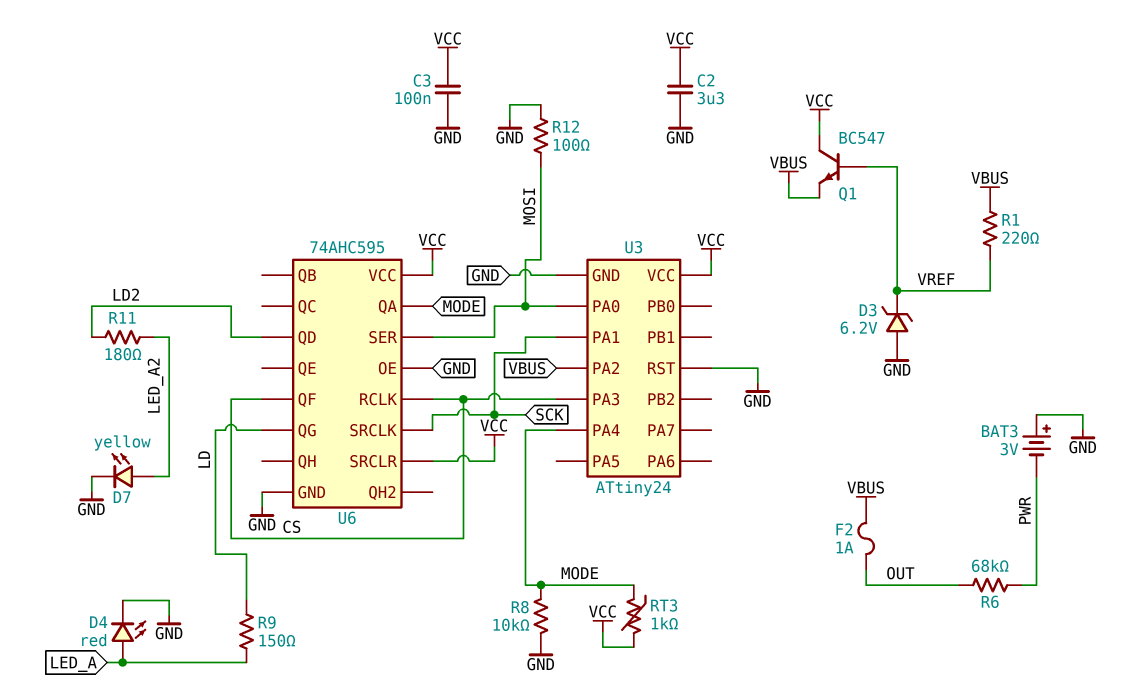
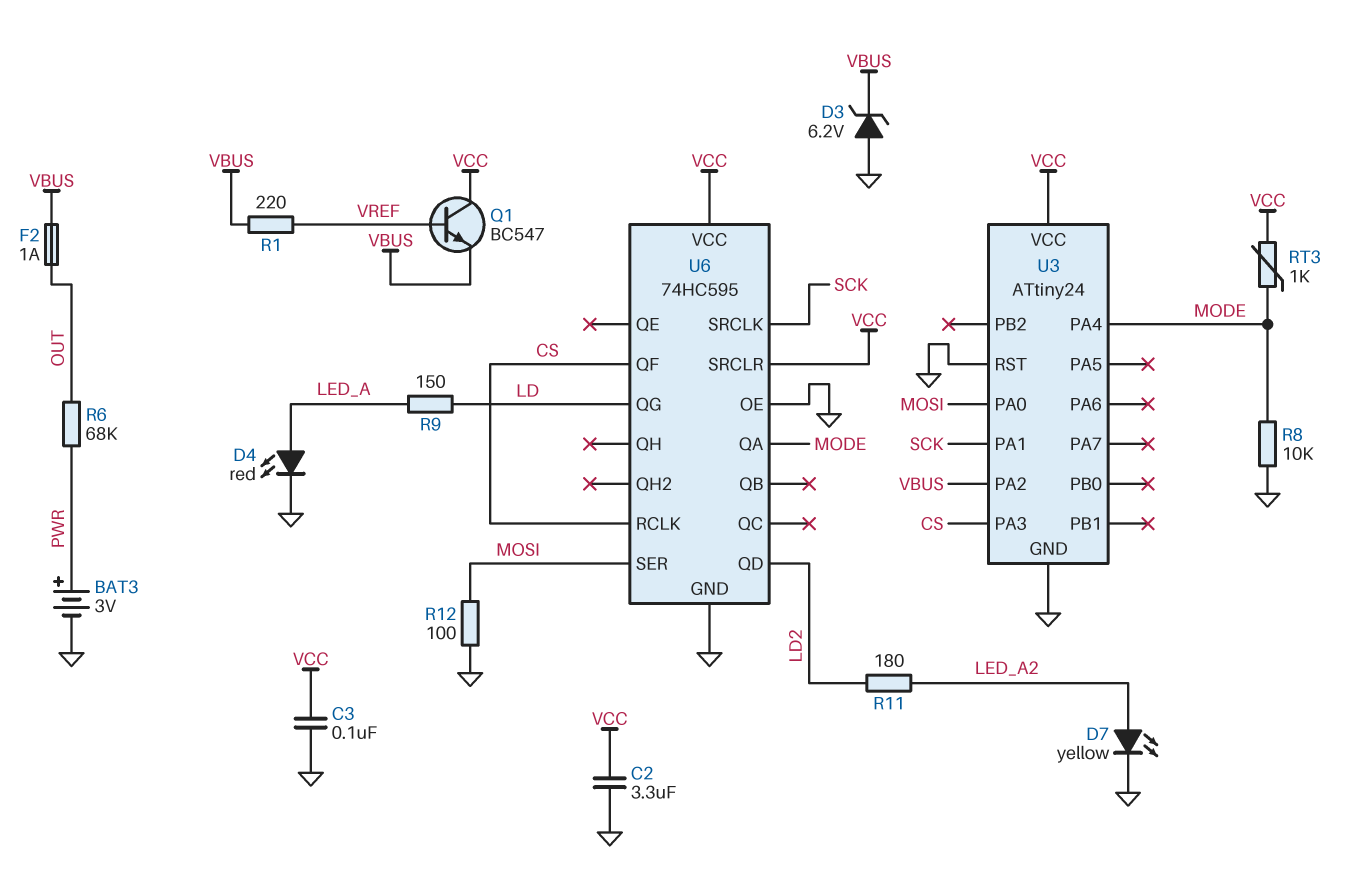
BAT3: 3V (plus GND, minus PWR) -> 3V (plus PWR, minus GND)
D3: zener 6.2V (A GND, K VREF) -> zener 6.2V (A GND, K VBUS)
U6: 74AHC595 -> 74HC595

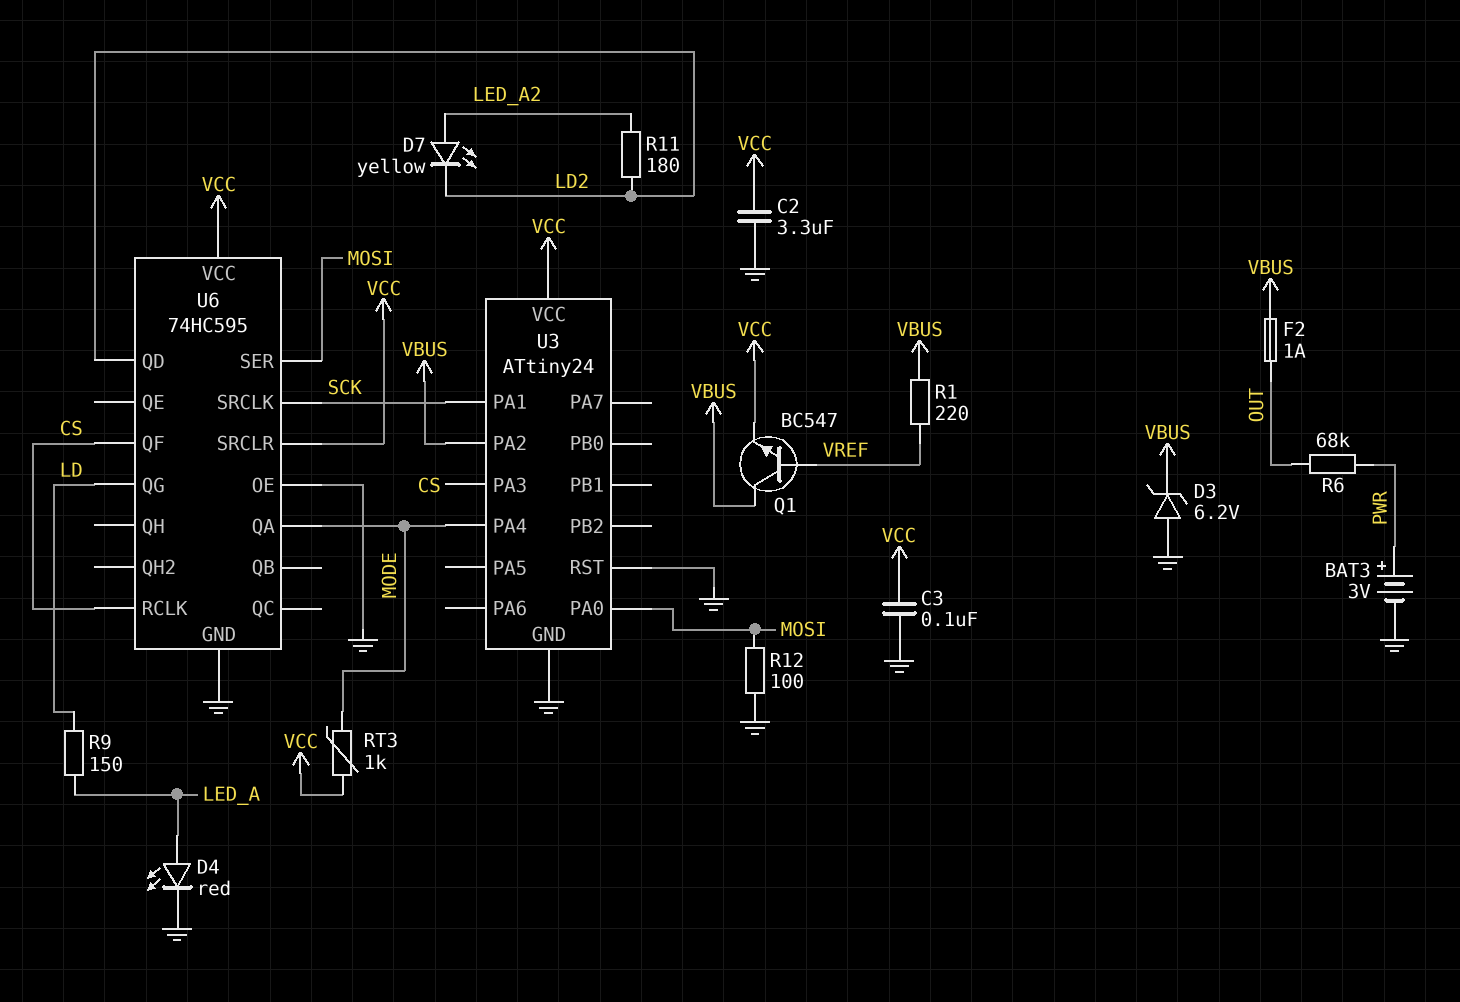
D7: LED yellow (A LED_A2, K GND) -> LED yellow (A LED_A2, K LD2)
Q1: NPN BC547 (B VREF, C VCC, E VBUS) -> NPN BC547 (B VREF, C VBUS, E VCC)
R8: 10k (GND, MODE) -> none

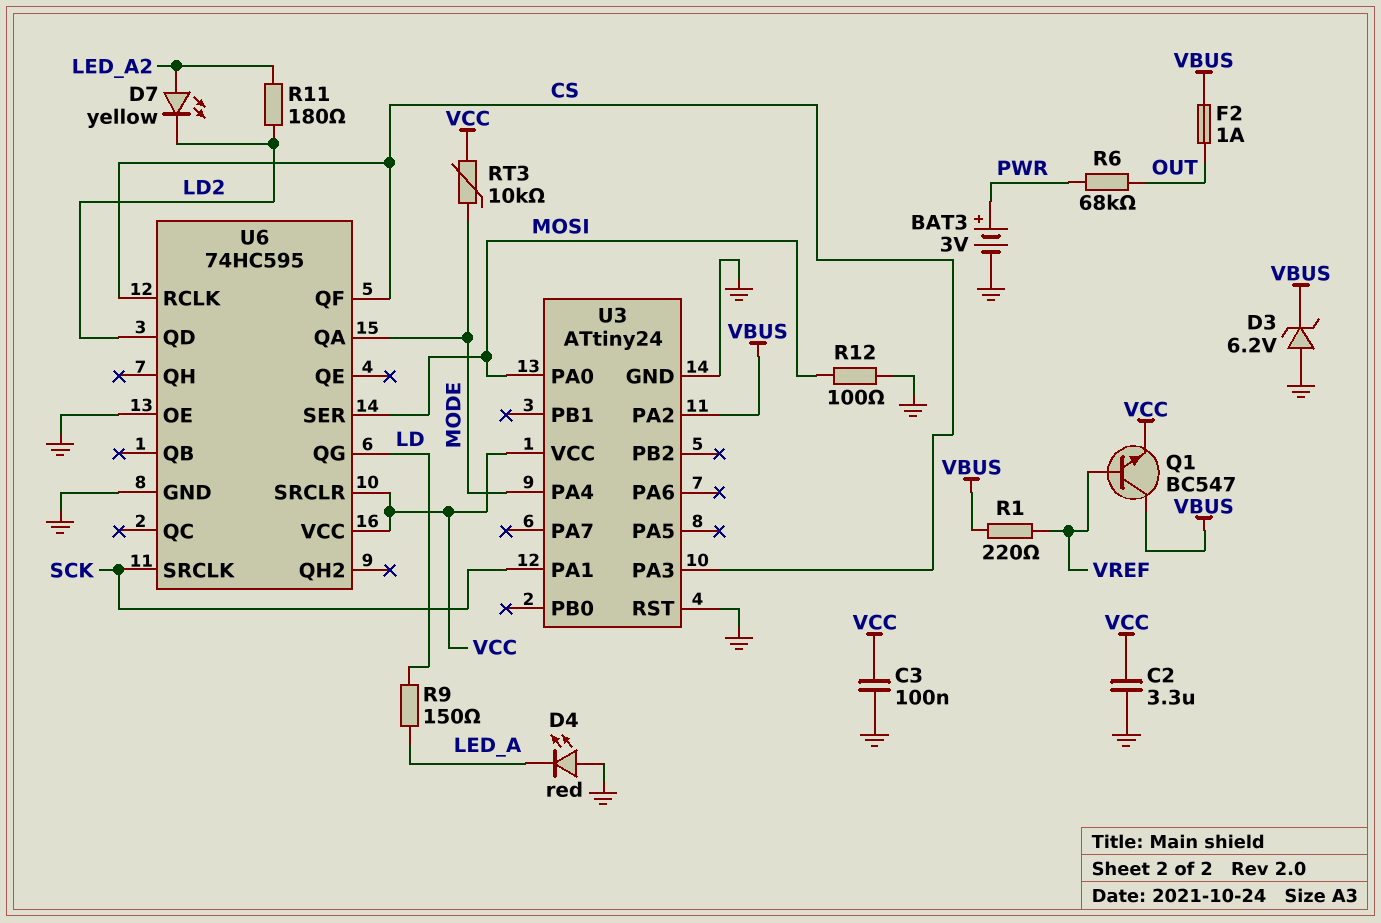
D4: LED red (A LED_A, K GND) -> LED red (A GND, K LED_A)
RT3: 1k (MODE, VCC) -> 10k (MODE, VCC)

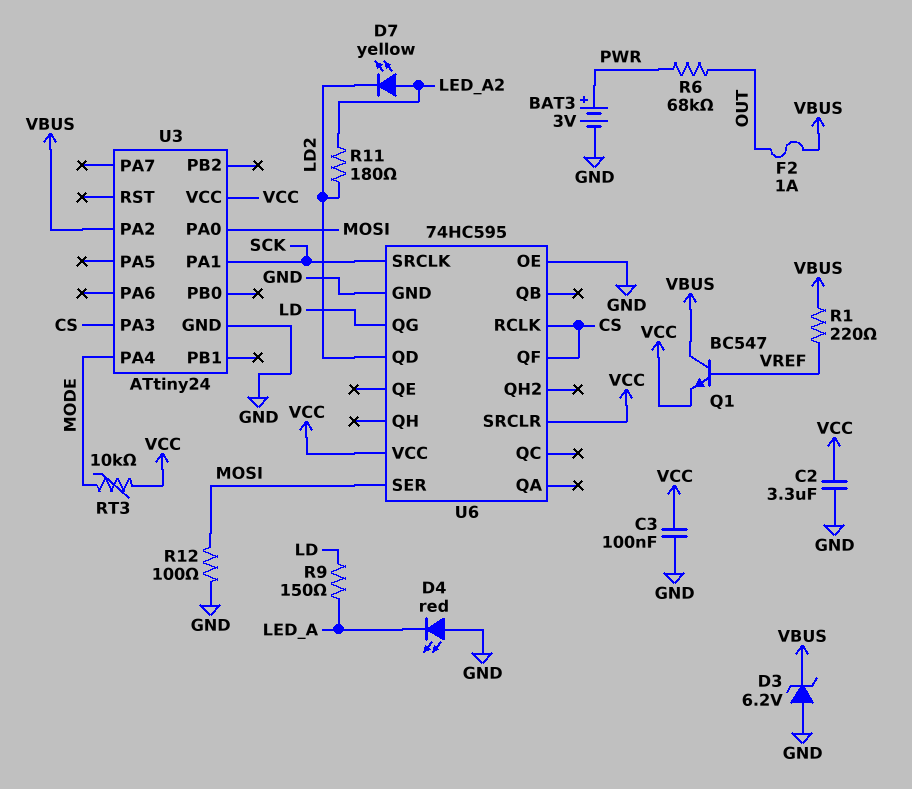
U3 pin RST: GND -> none
U6 pin QA: MODE -> none

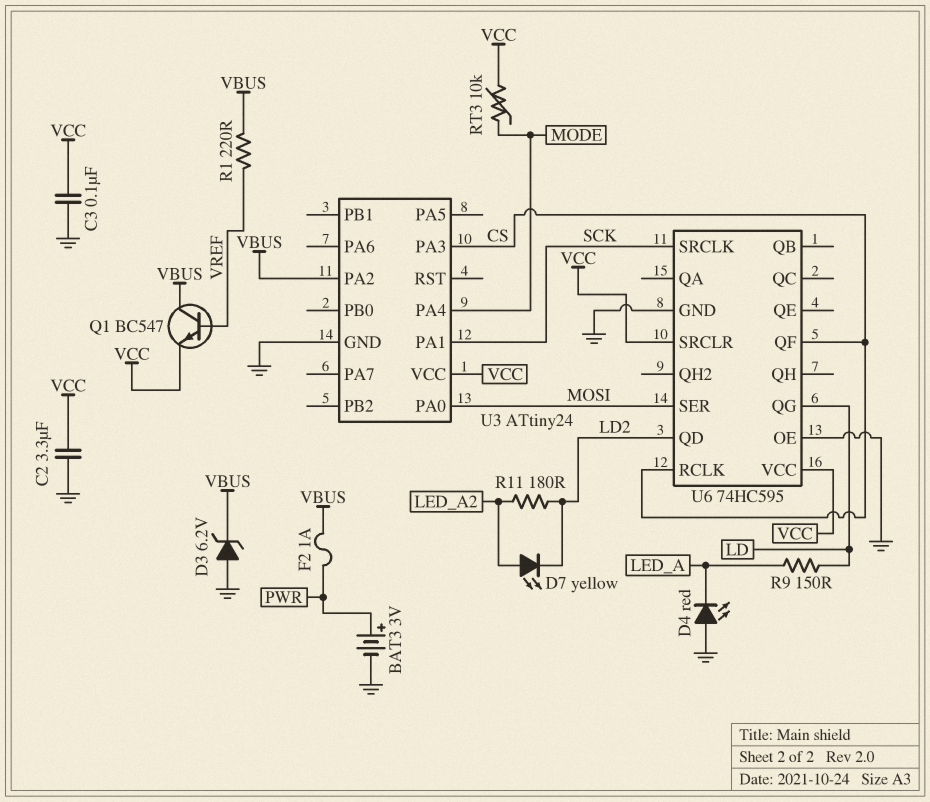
F2: 1A (OUT, VBUS) -> 1A (PWR, VBUS)
R6: 68k (OUT, PWR) -> none
R12: 100 (GND, MOSI) -> none

